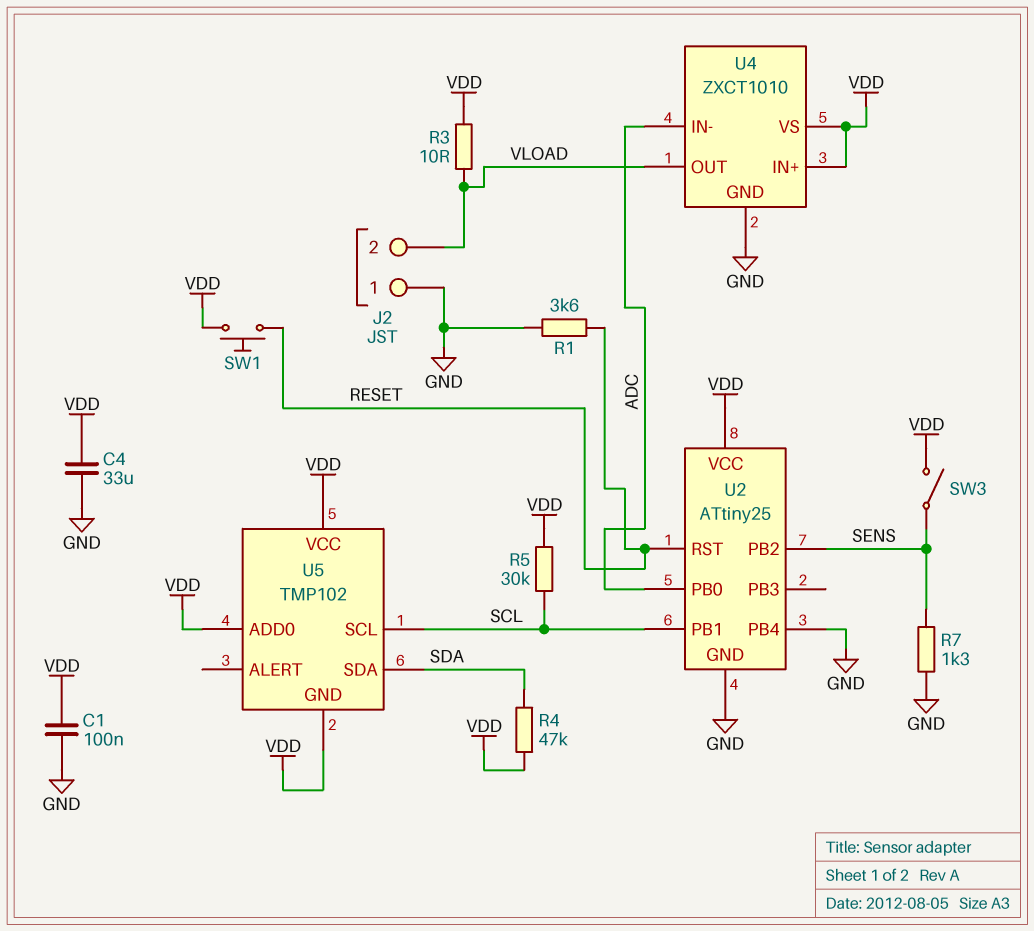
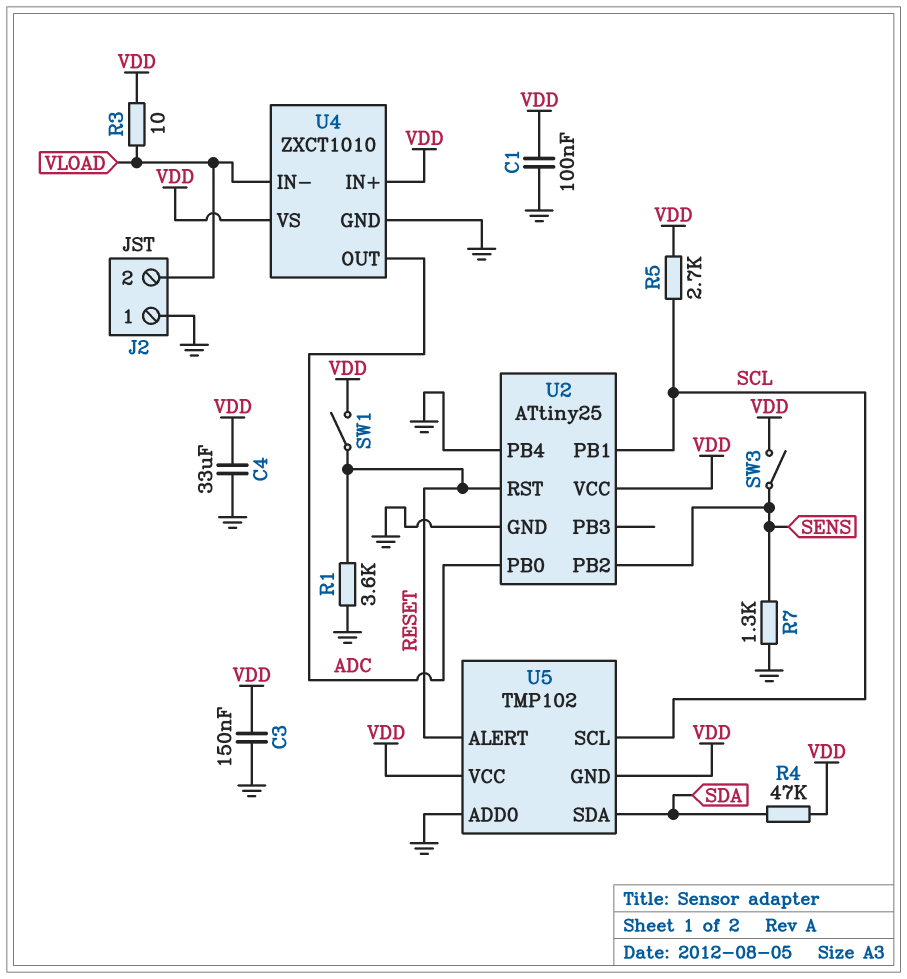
C3: none -> 150nF (GND, VDD)
R5: 30k (SCL, VDD) -> 2.7k (SCL, VDD)
SW1: button (RESET, VDD) -> switch (RESET, VDD)
U4 pin IN-: ADC -> VLOAD
U4 pin OUT: VLOAD -> ADC
U5 pin ADD0: VDD -> GND
U5 pin ALERT: none -> RESET

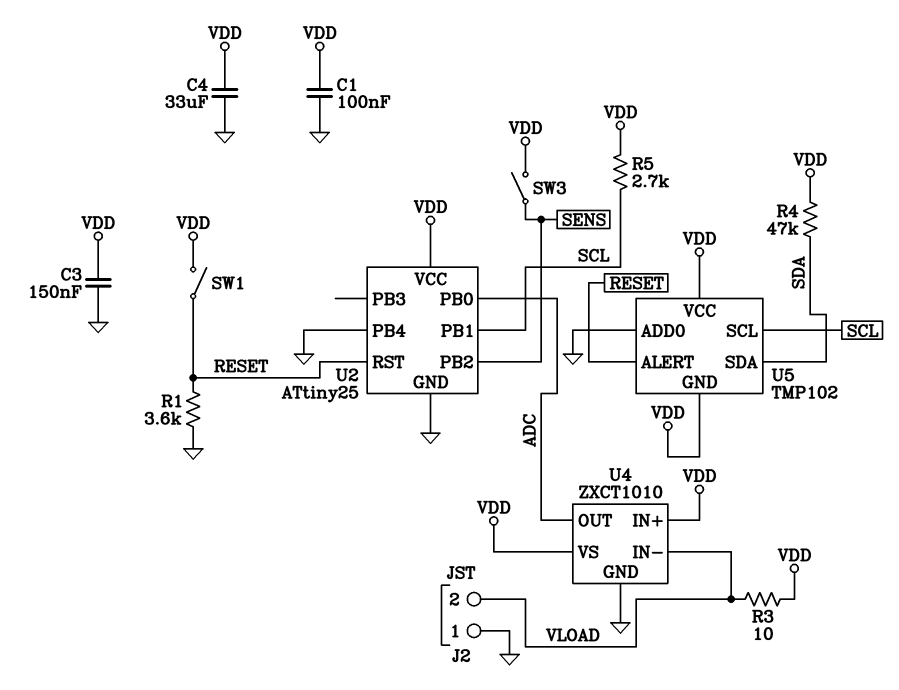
R7: 1.3k (GND, SENS) -> none

